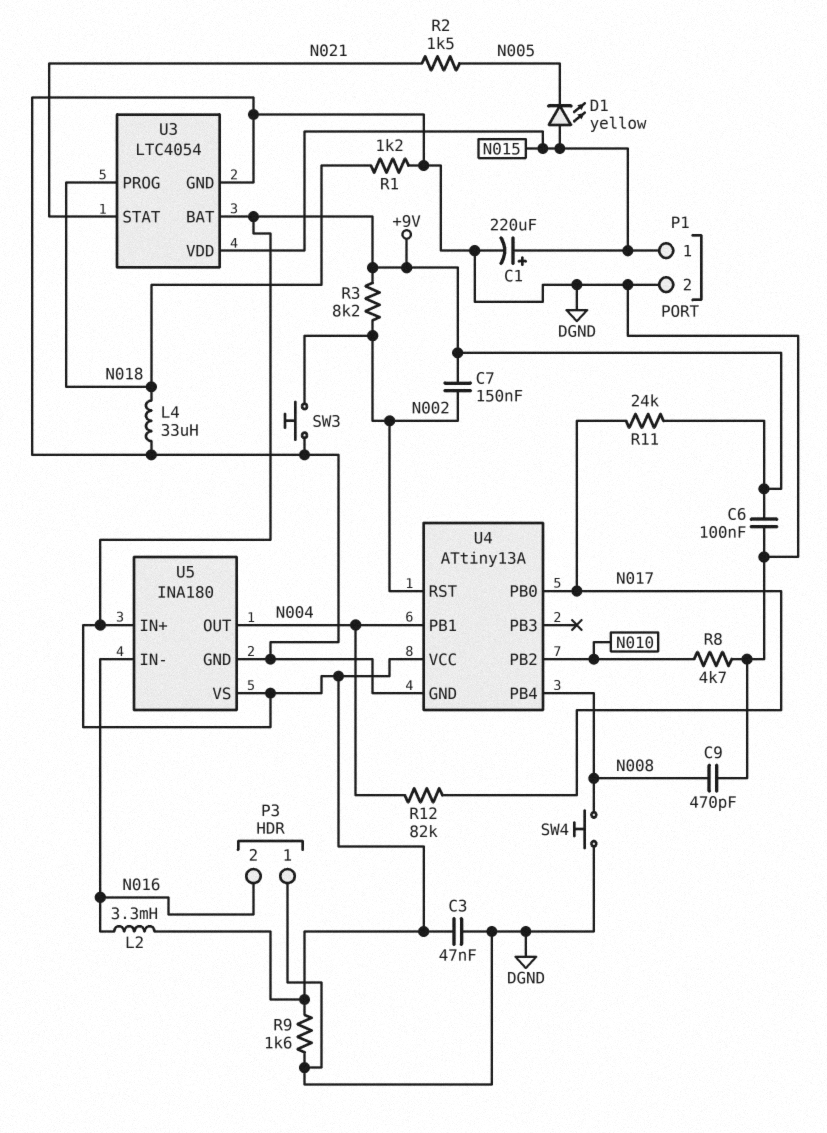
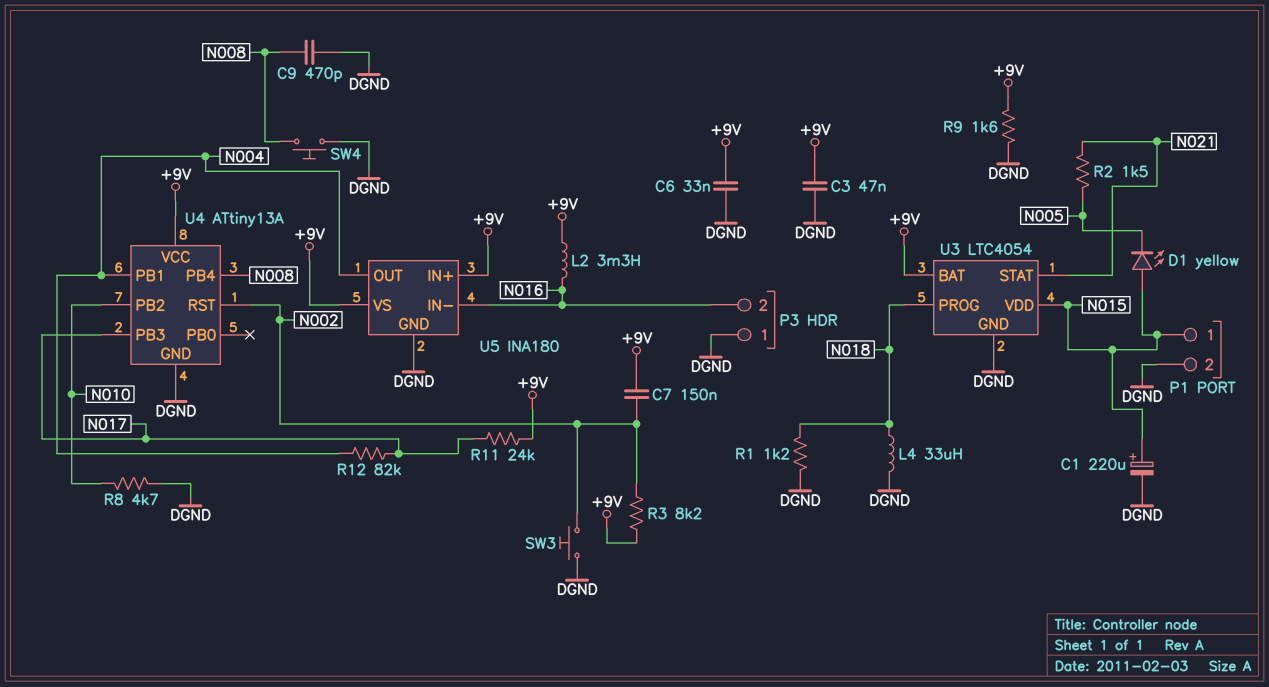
C6: 100nF (+9V, DGND) -> 33nF (+9V, DGND)
U4 pin PB0: N017 -> none
U4 pin PB3: none -> N017

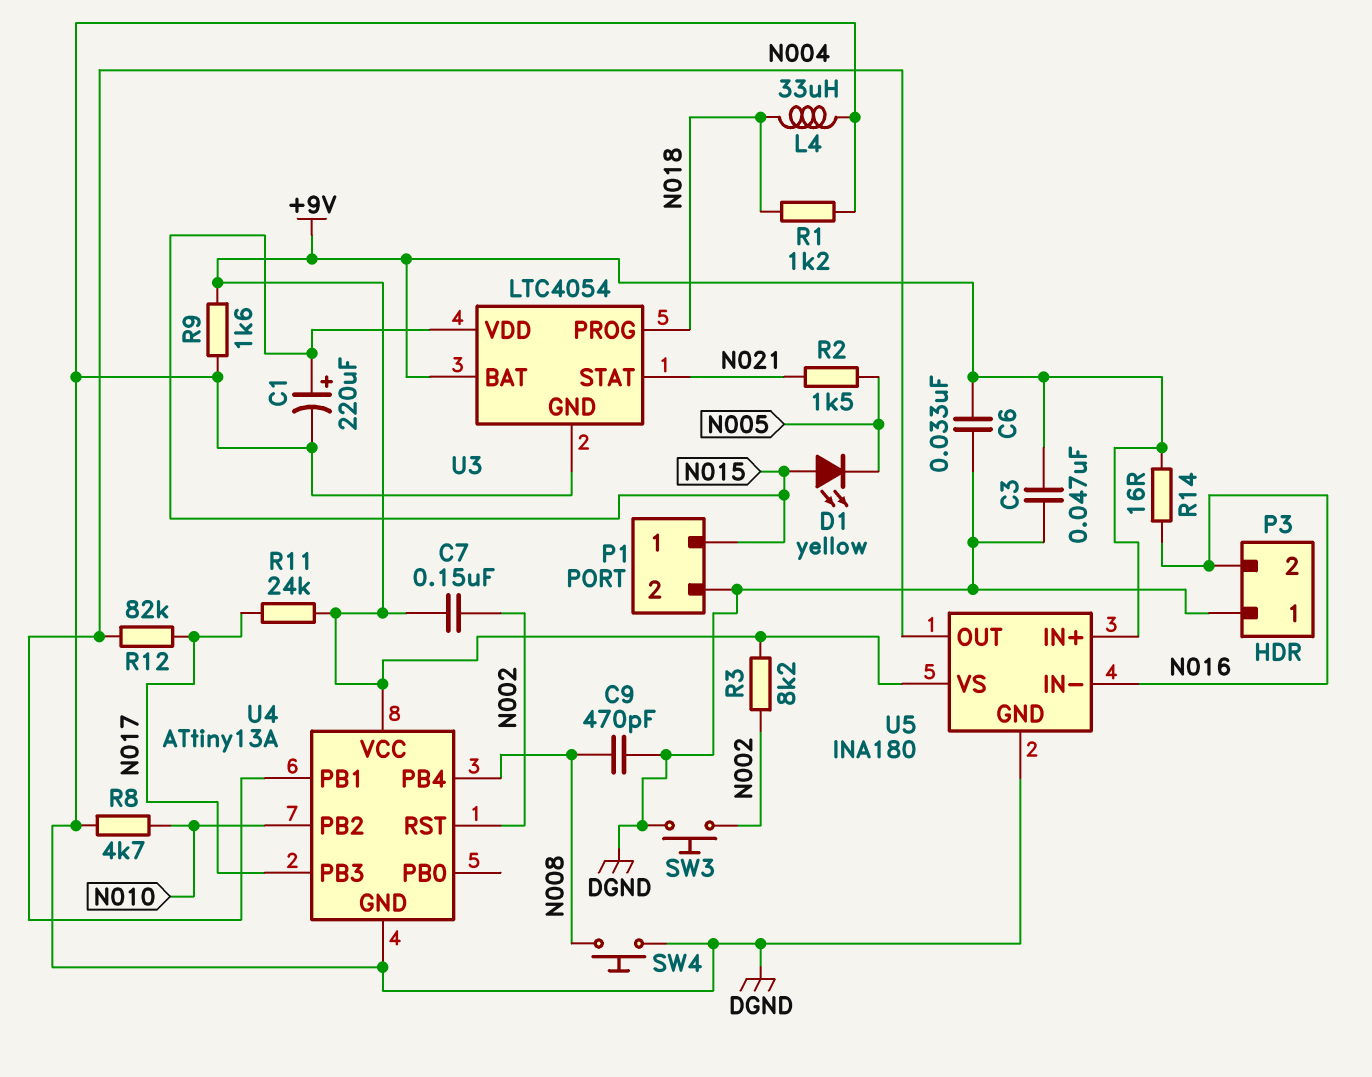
L2: 3.3mH (+9V, N016) -> none
R14: none -> 16 (+9V, N016)

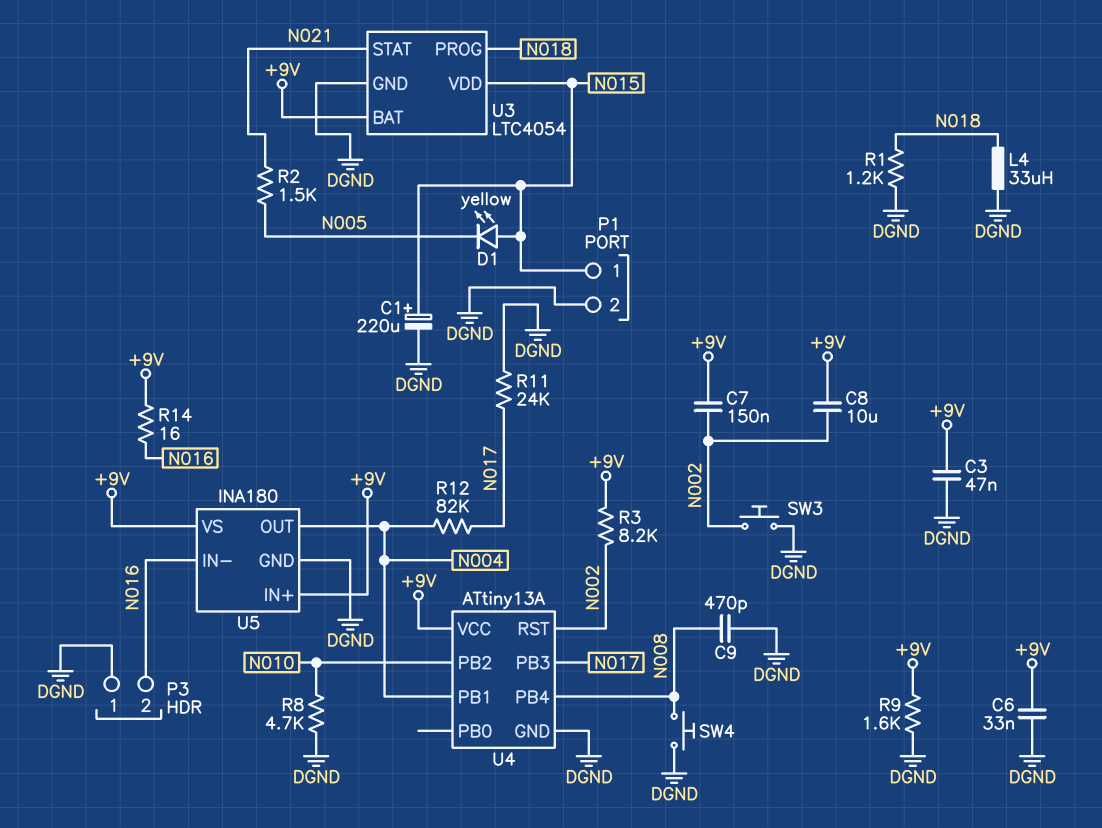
C8: none -> 10uF (+9V, N002)
R11: 24k (+9V, N017) -> 24k (DGND, N017)

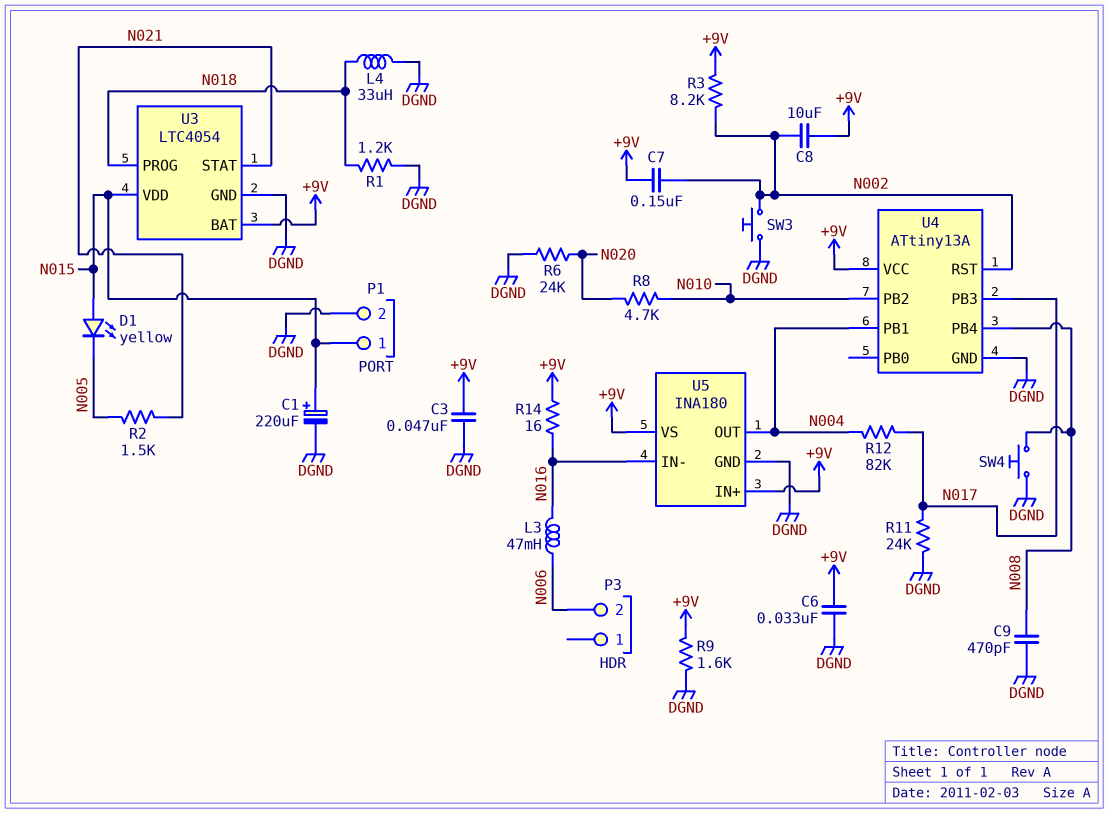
L3: none -> 47mH (N006, N016)
P3 pin 1: DGND -> none
P3 pin 2: N016 -> N006
R6: none -> 24k (DGND, N020)
R8: 4.7k (DGND, N010) -> 4.7k (N010, N020)

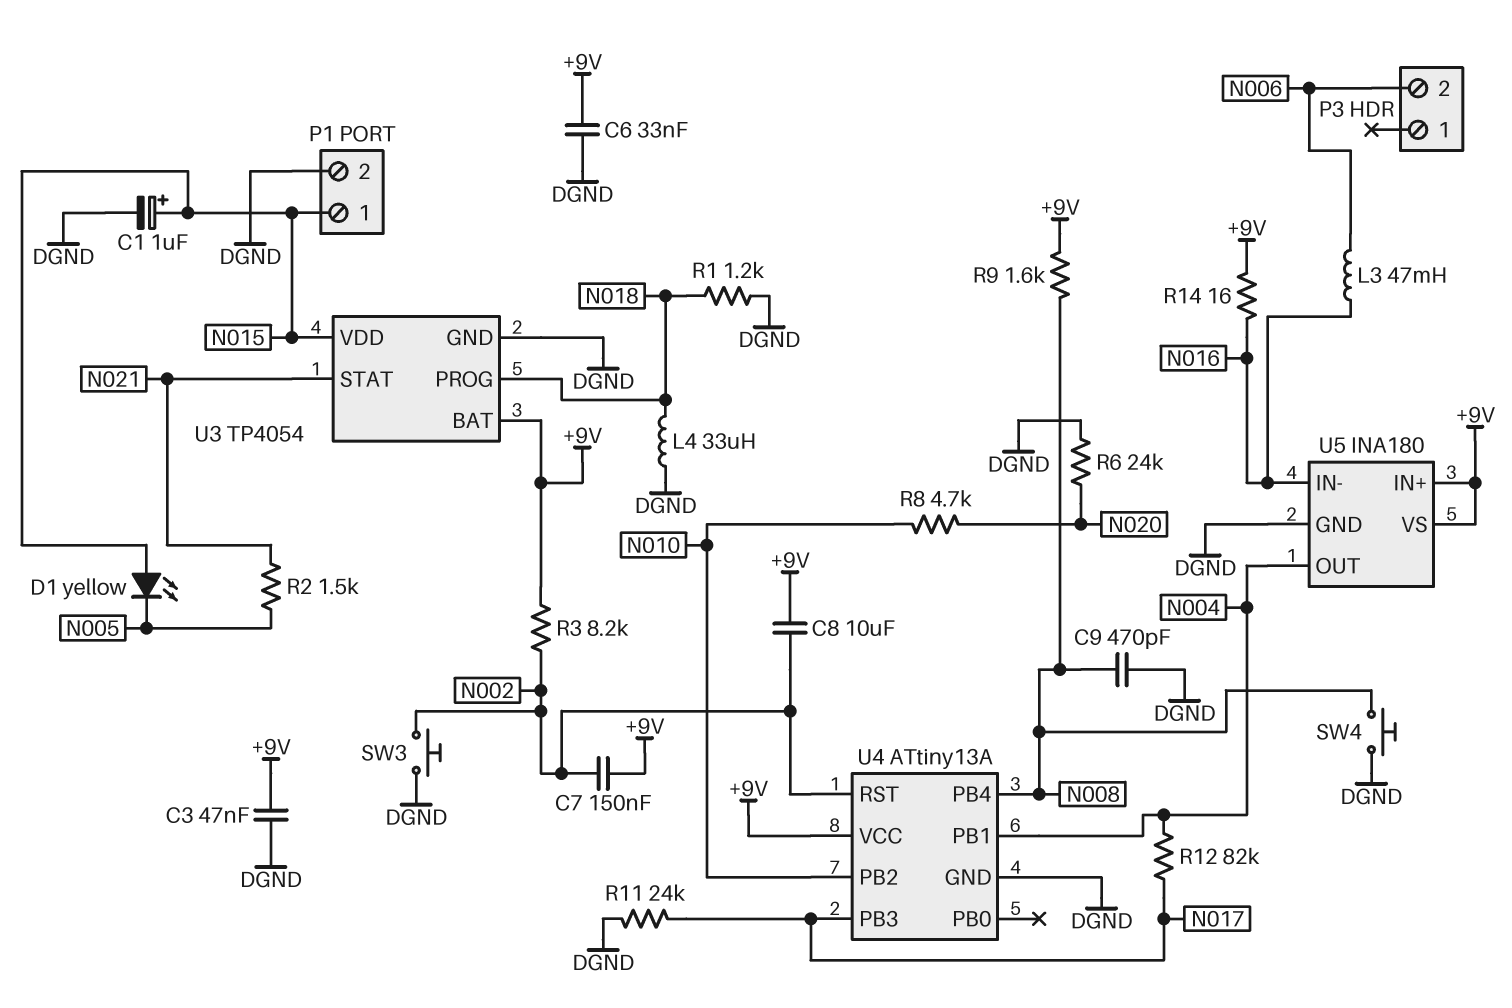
C1: 220uF (plus N015, minus DGND) -> 1uF (plus N015, minus DGND)
R9: 1.6k (+9V, DGND) -> 1.6k (+9V, N008)
U3: LTC4054 -> TP4054

